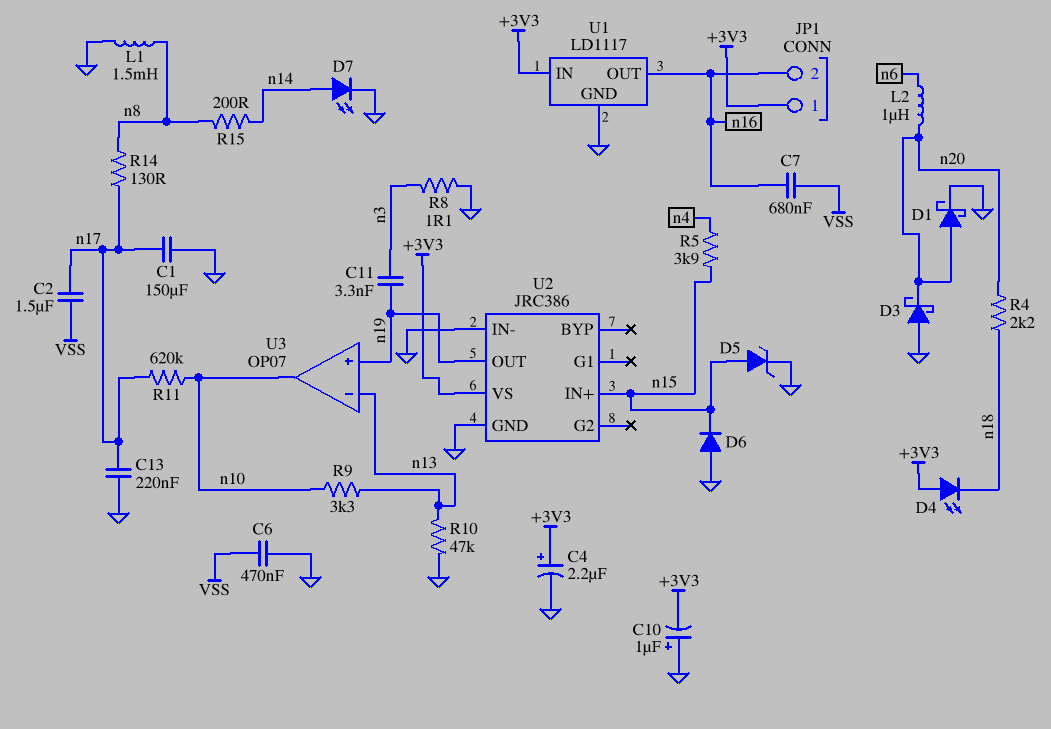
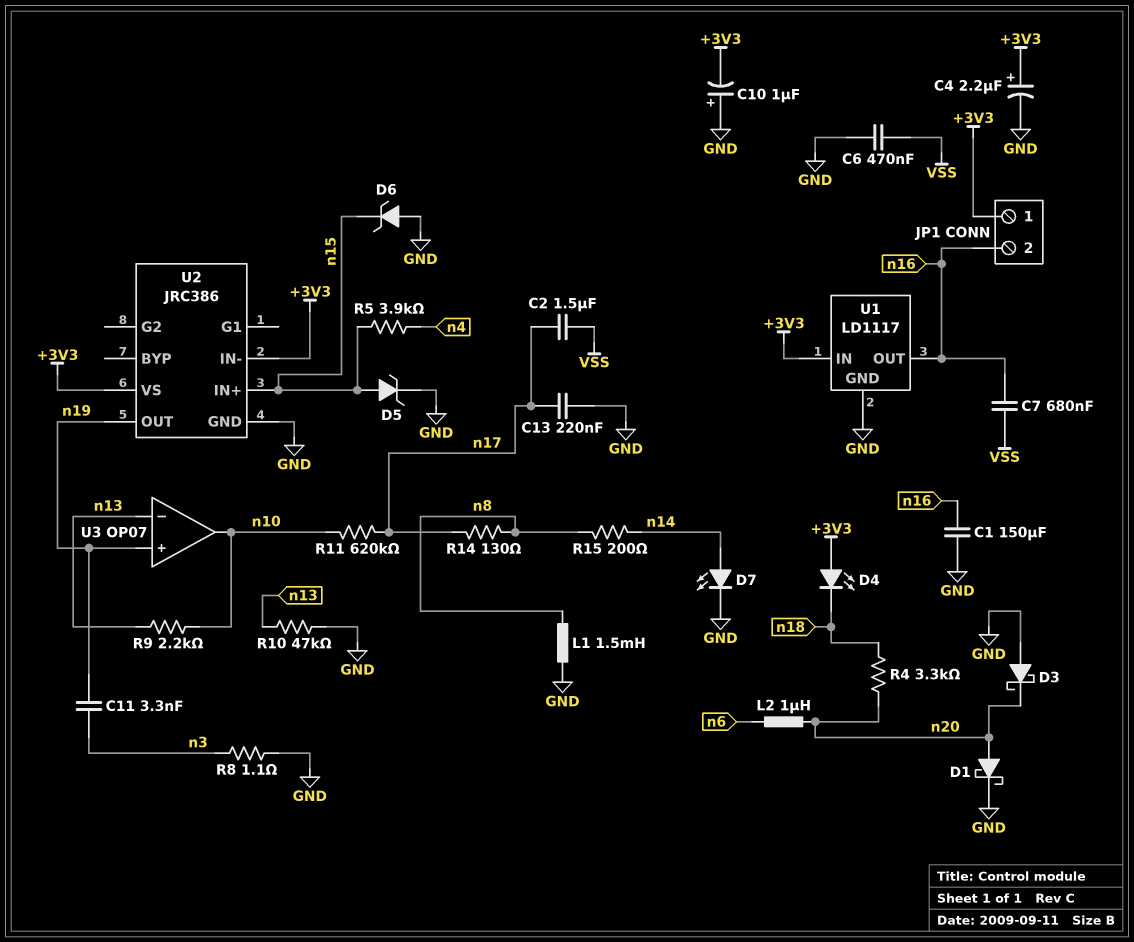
C1: 150uF (GND, n17) -> 150uF (GND, n16)
D6: diode (A GND, K n15) -> zener (A GND, K n15)
R4: 2.2k (n18, n20) -> 3.3k (n18, n20)
R9: 3.3k (n10, n13) -> 2.2k (n10, n13)
U2 pin IN-: GND -> +3V3

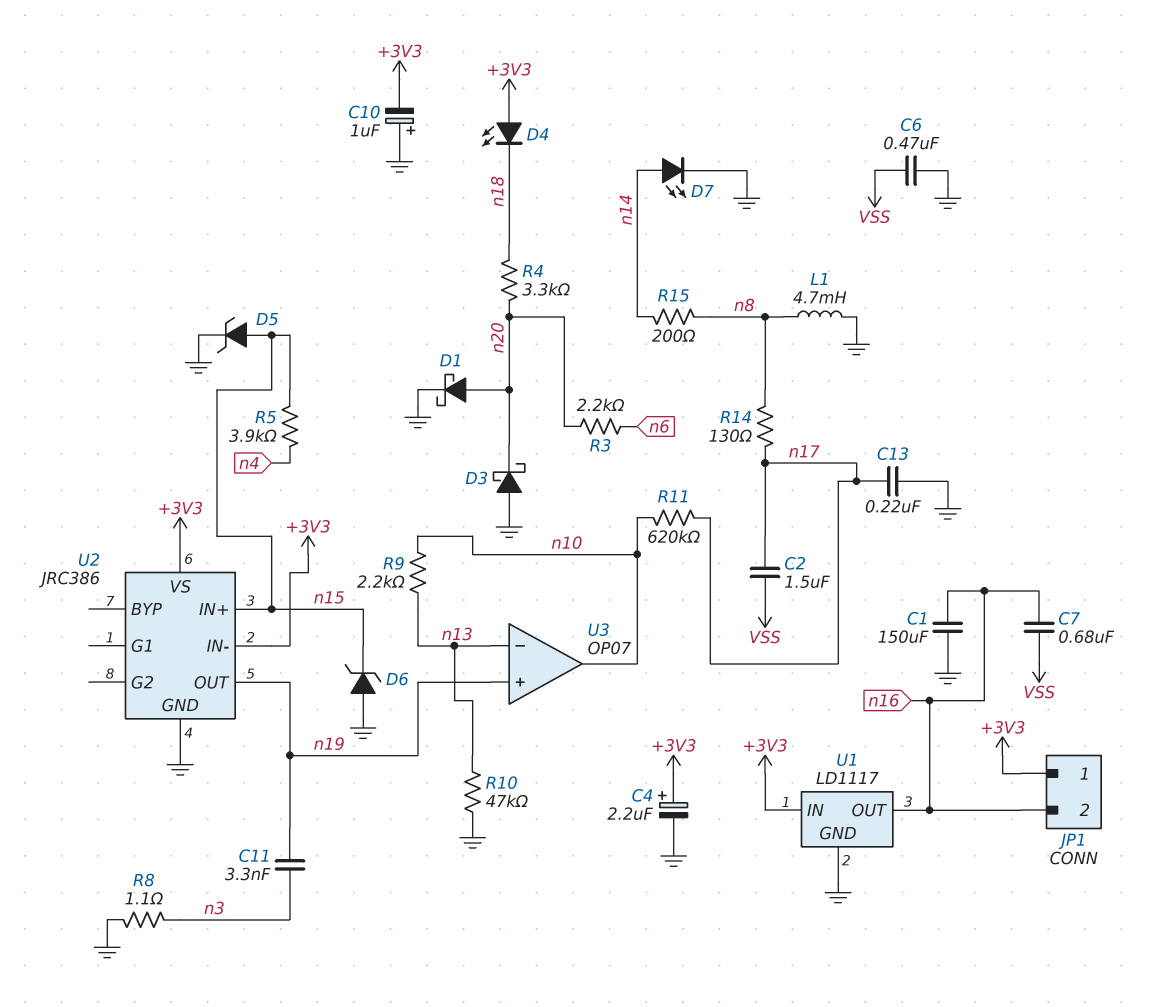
L1: 1.5mH (GND, n8) -> 4.7mH (GND, n8)
L2: 1uH (n6, n20) -> none
R3: none -> 2.2k (n6, n20)

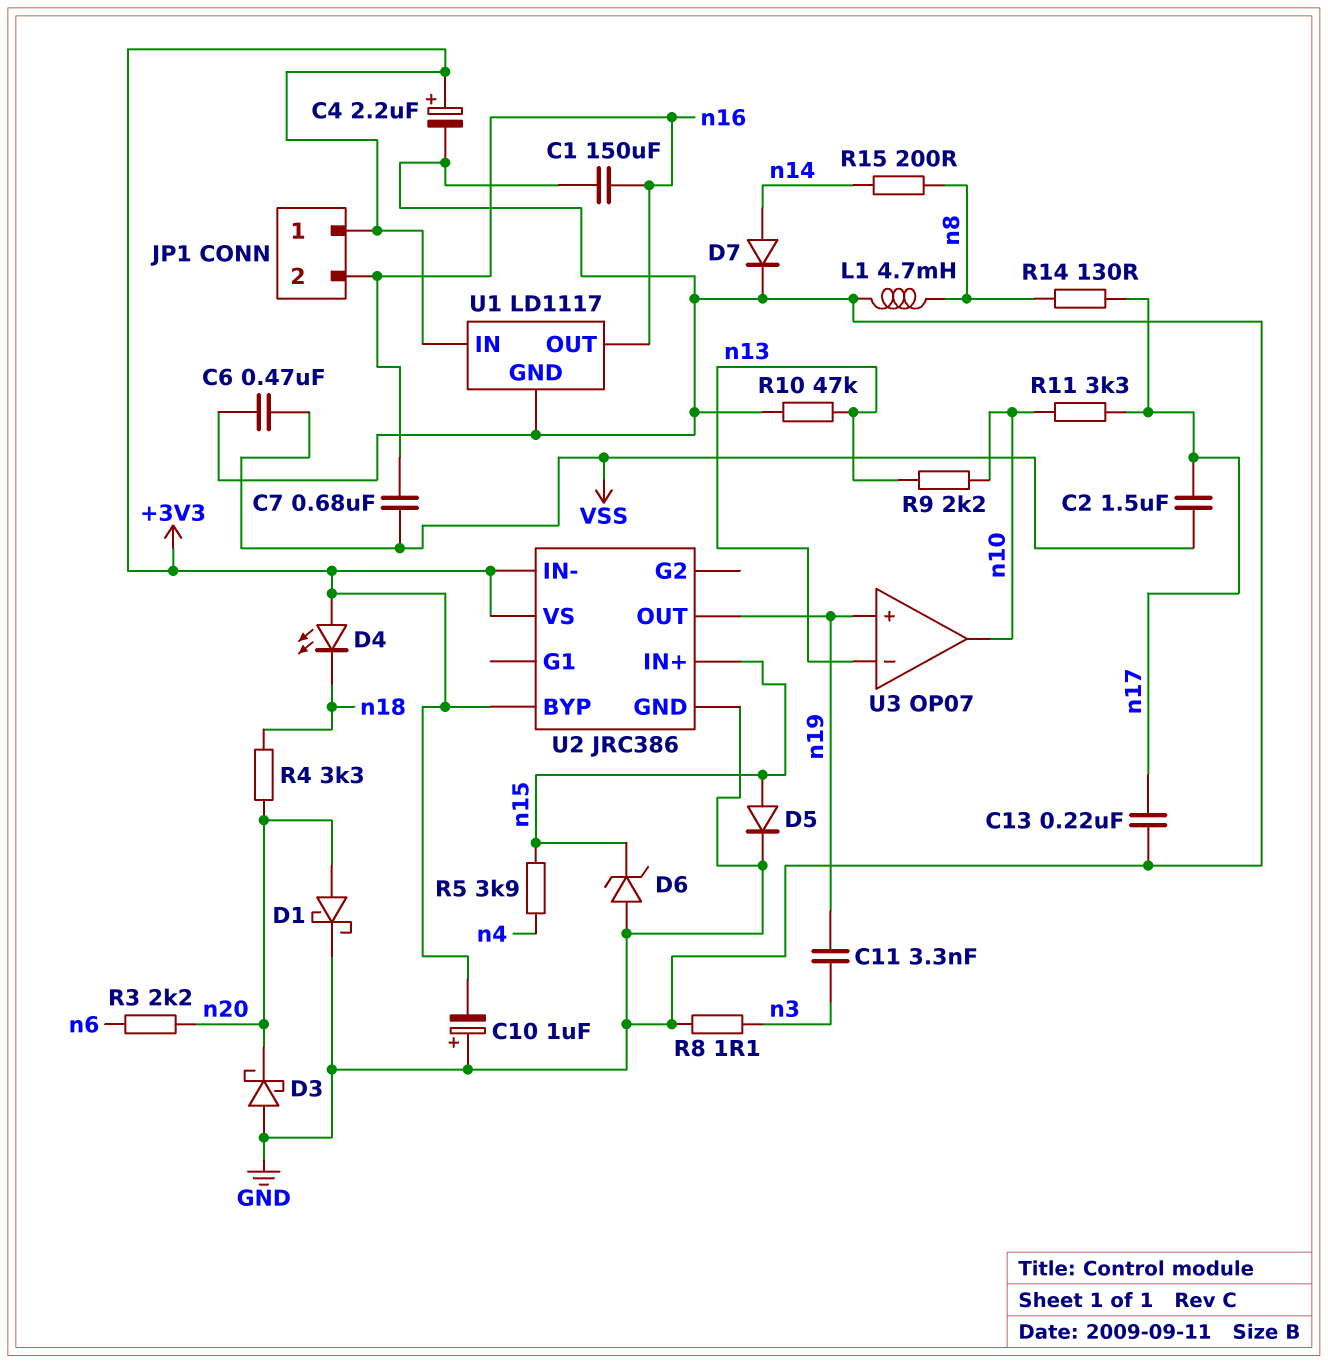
D5: zener (A n15, K GND) -> diode (A n15, K GND)
D7: LED (A n14, K GND) -> diode (A n14, K GND)
R11: 620k (n10, n17) -> 3.3k (n10, n17)
U2 pin BYP: none -> +3V3

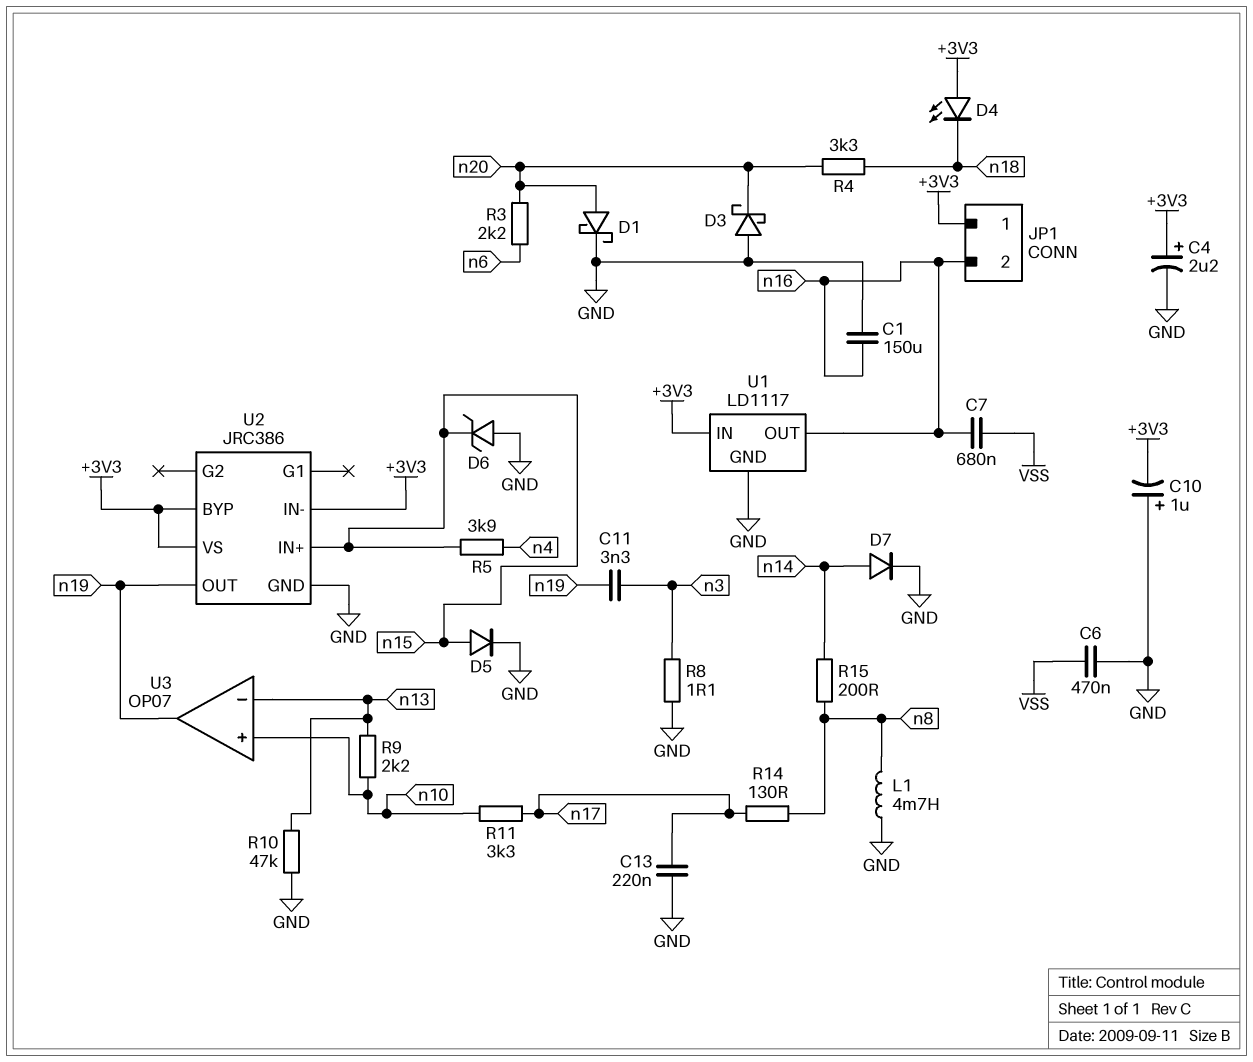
C2: 1.5uF (VSS, n17) -> none
U3 pin in+: n19 -> n10
U3 pin out: n10 -> n19

